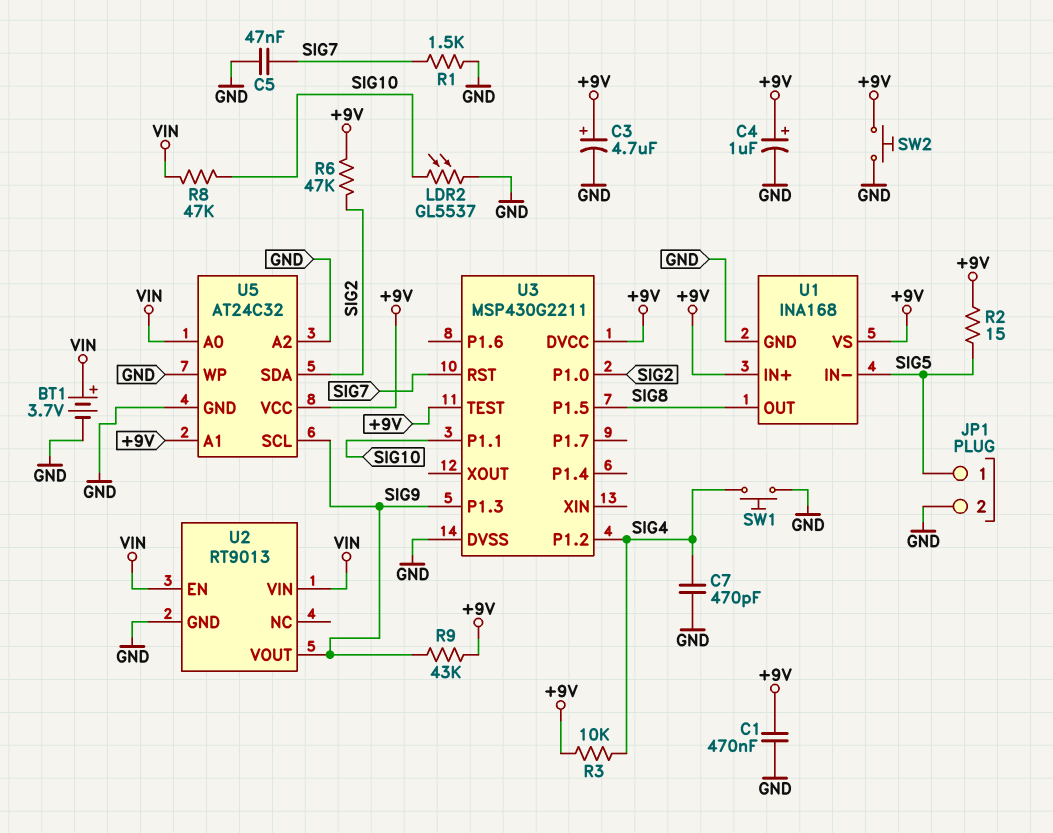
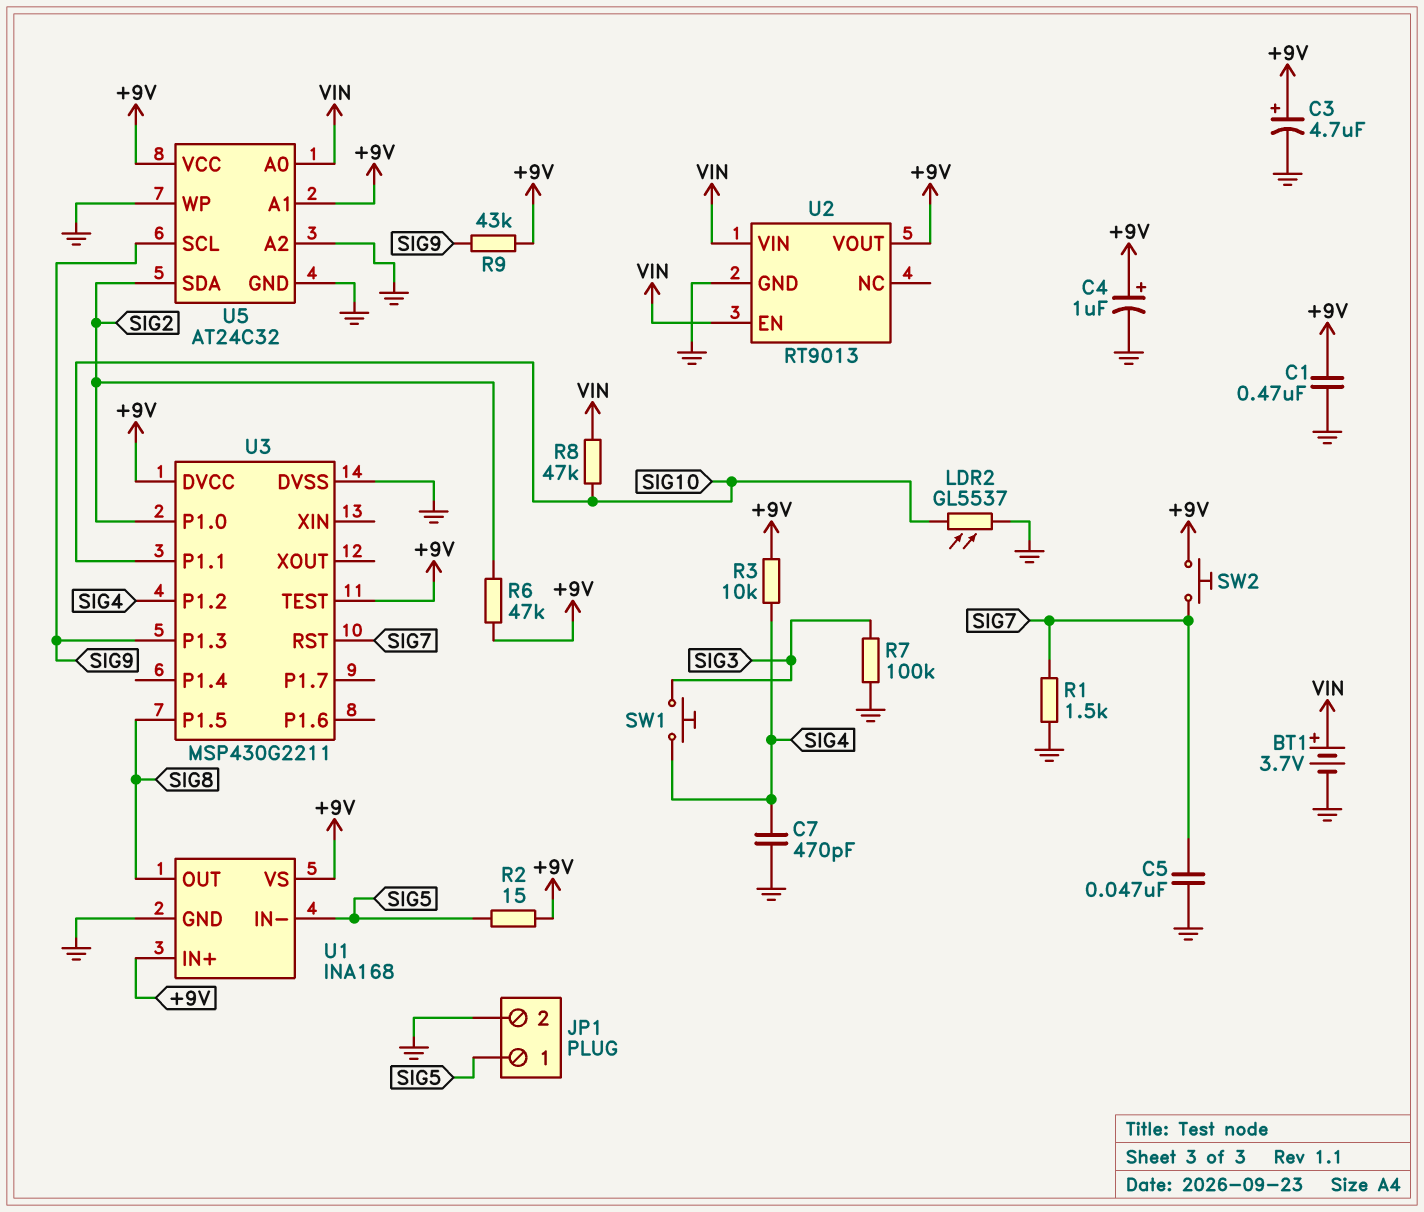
R7: none -> 100k (GND, SIG3)
SW1: button (GND, SIG4) -> button (SIG3, SIG4)
SW2: button (+9V, GND) -> button (+9V, SIG7)
U2 pin VOUT: SIG9 -> +9V

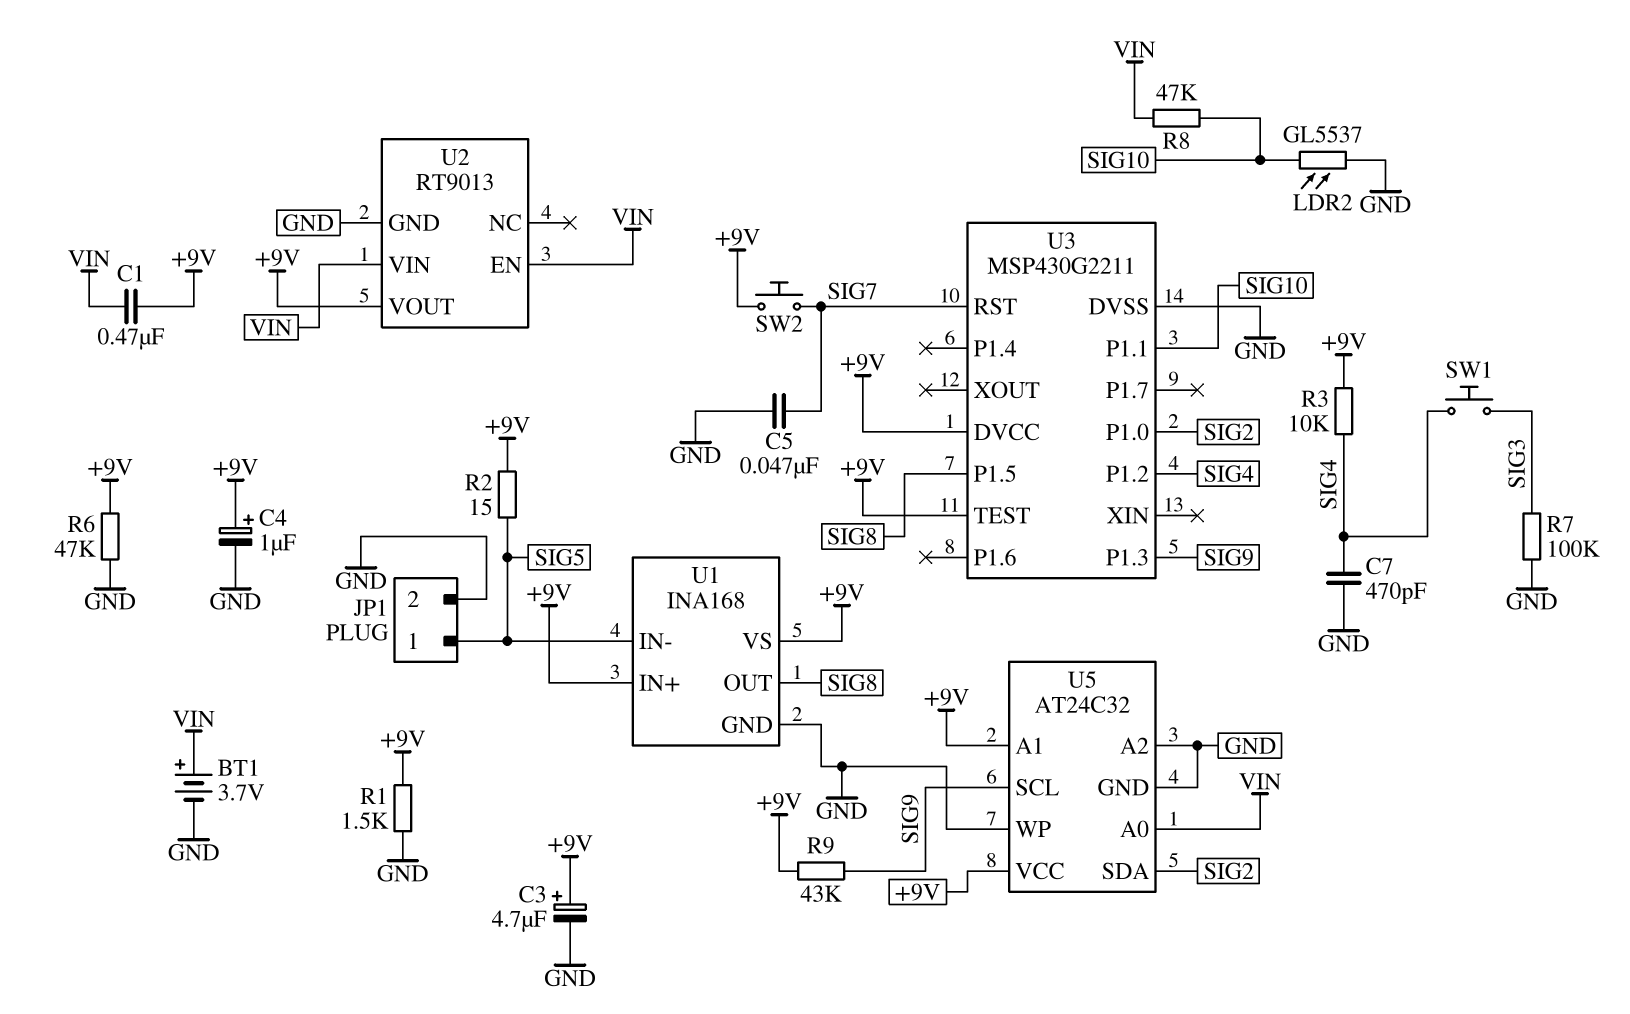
C1: 470nF (+9V, GND) -> 470nF (+9V, VIN)
R1: 1.5k (GND, SIG7) -> 1.5k (+9V, GND)
R6: 47k (+9V, SIG2) -> 47k (+9V, GND)

